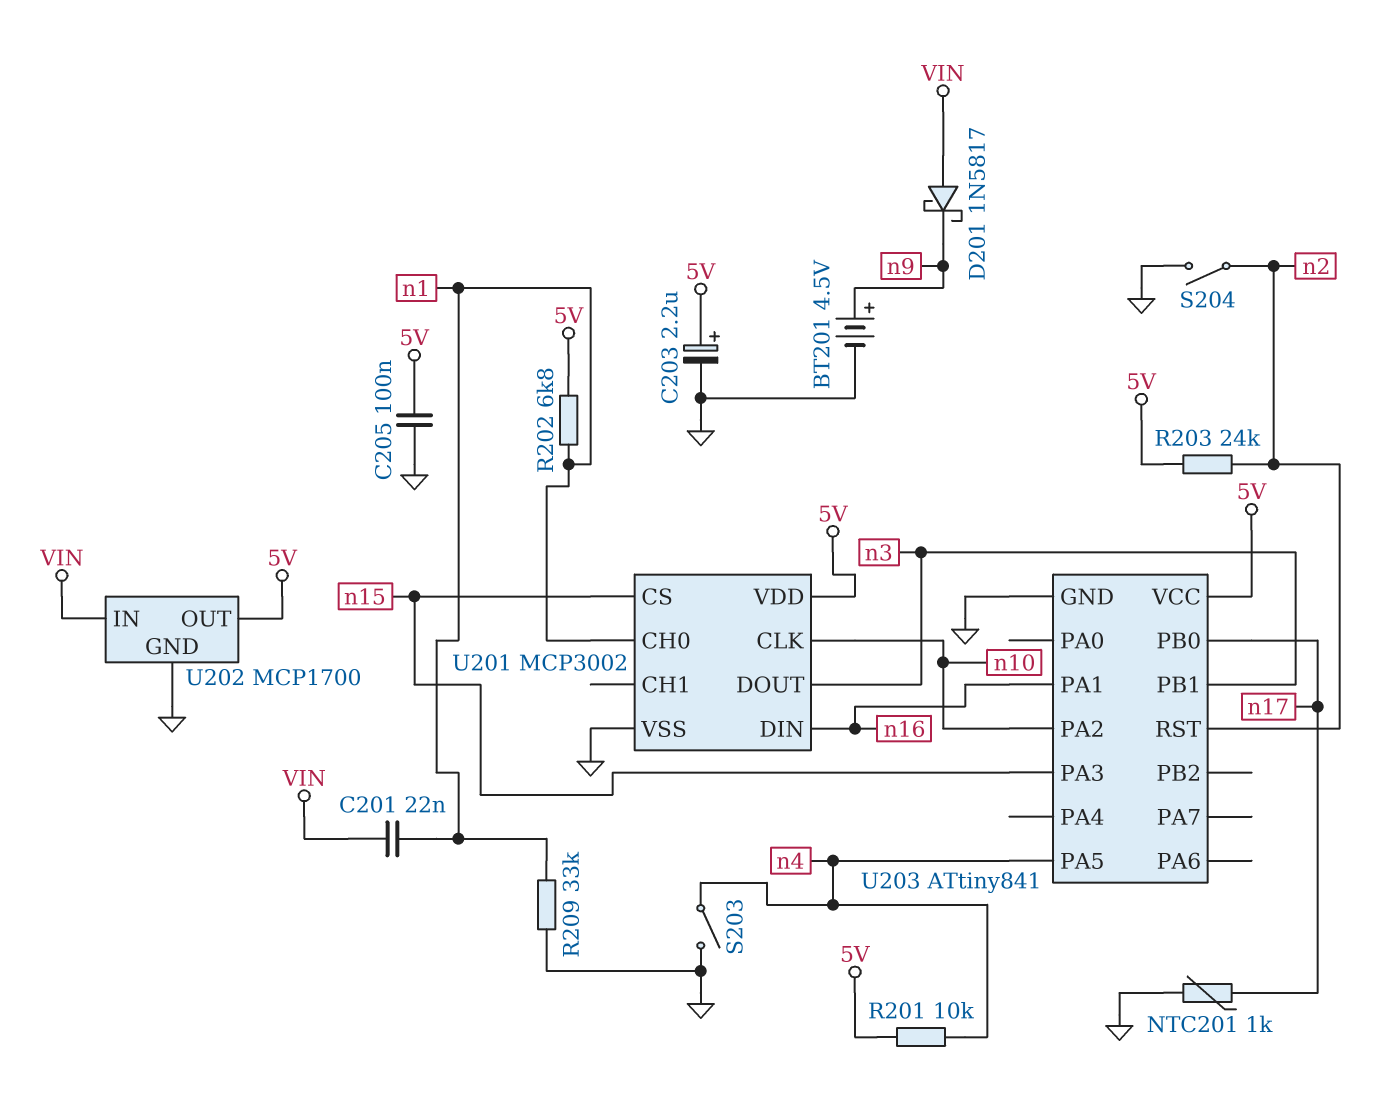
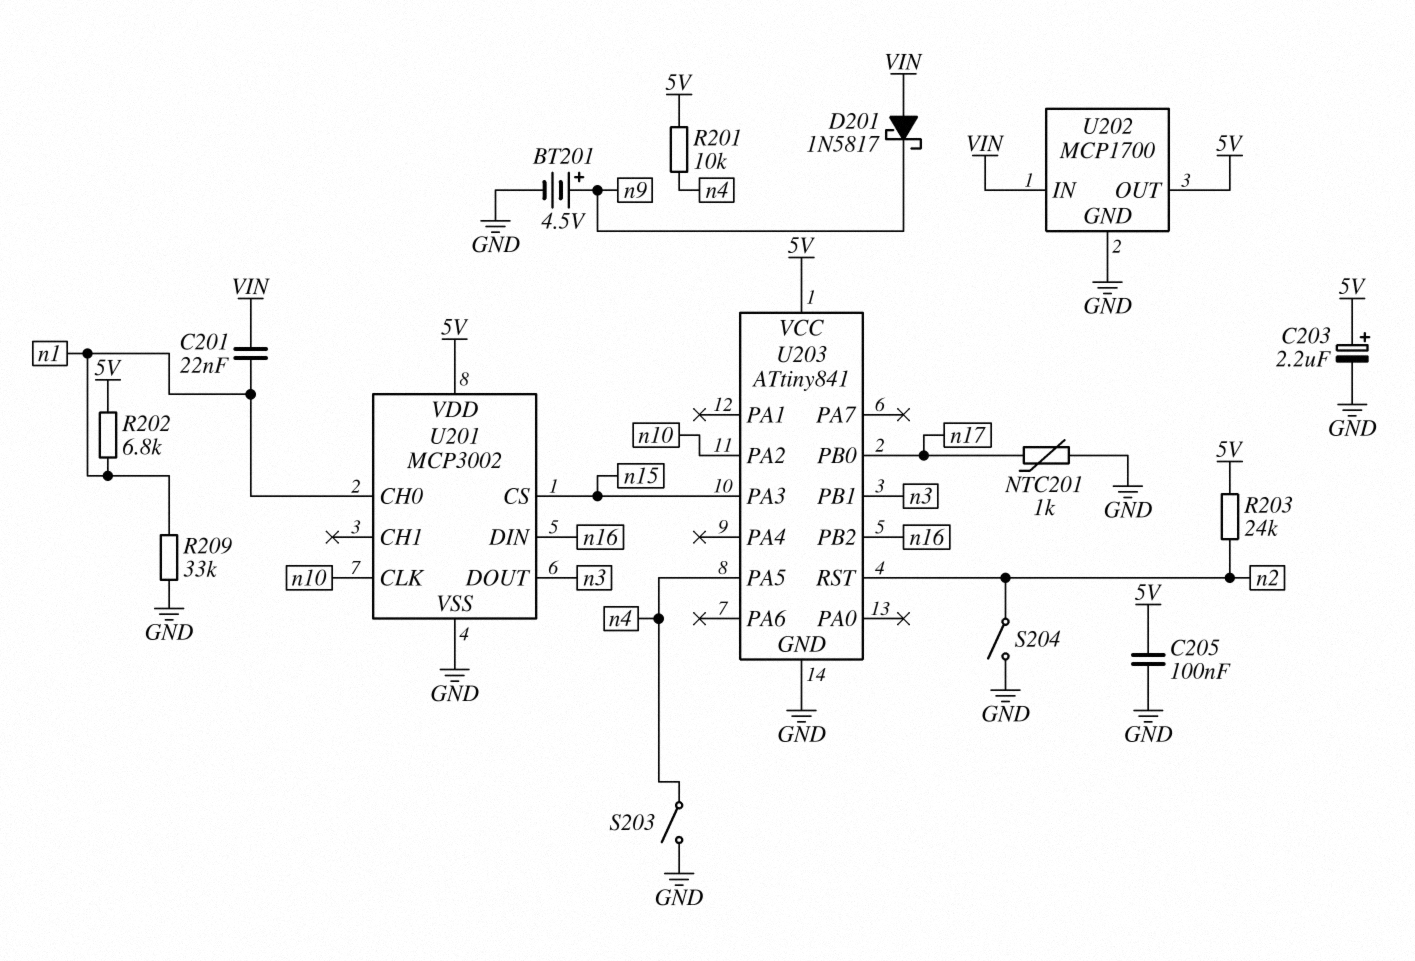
U203 pin PA1: n16 -> none
U203 pin PB2: none -> n16

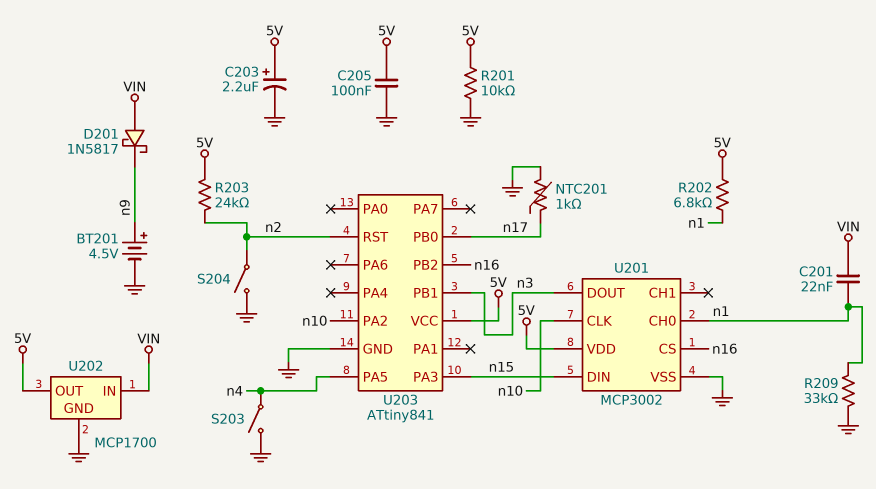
R201: 10k (5V, n4) -> 10k (5V, GND)
U201 pin CS: n15 -> n16
U201 pin DIN: n16 -> n15

